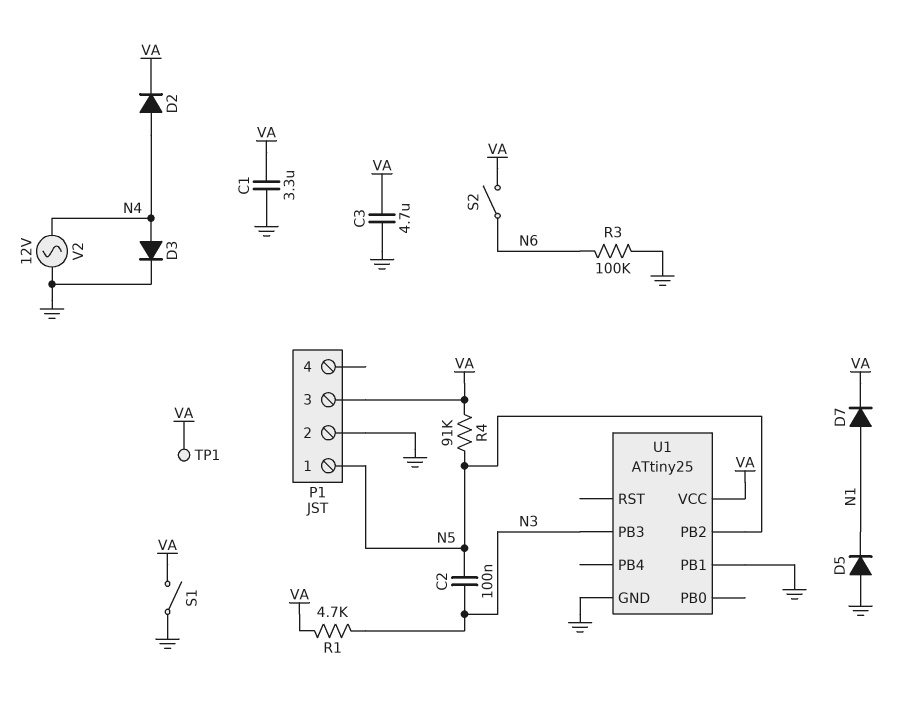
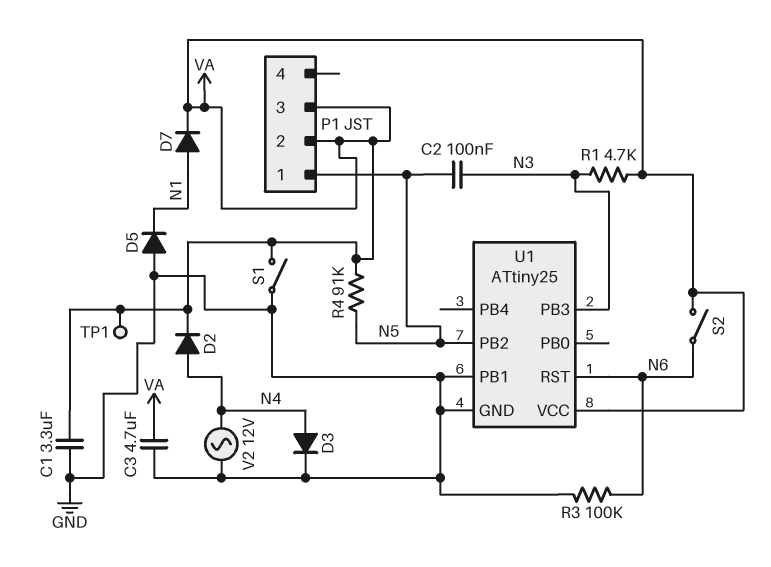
P1 pin 2: GND -> VA
U1 pin RST: none -> N6

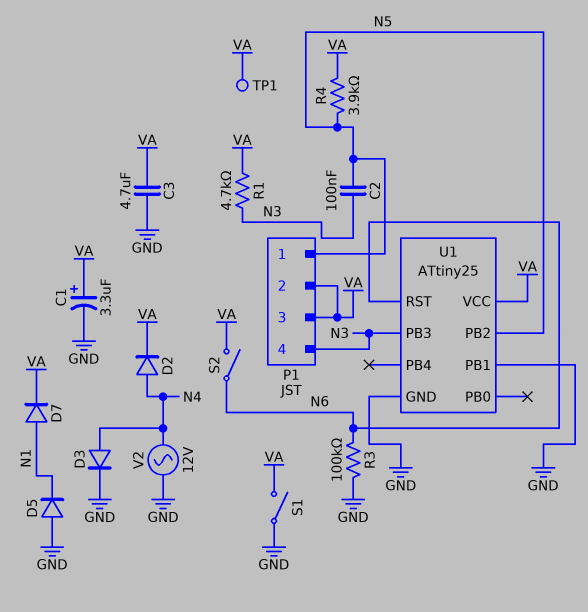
C1: 3.3uF (GND, VA) -> 3.3uF (plus VA, minus GND)
P1 pin 4: none -> N3
R4: 91k (N5, VA) -> 3.9k (N5, VA)

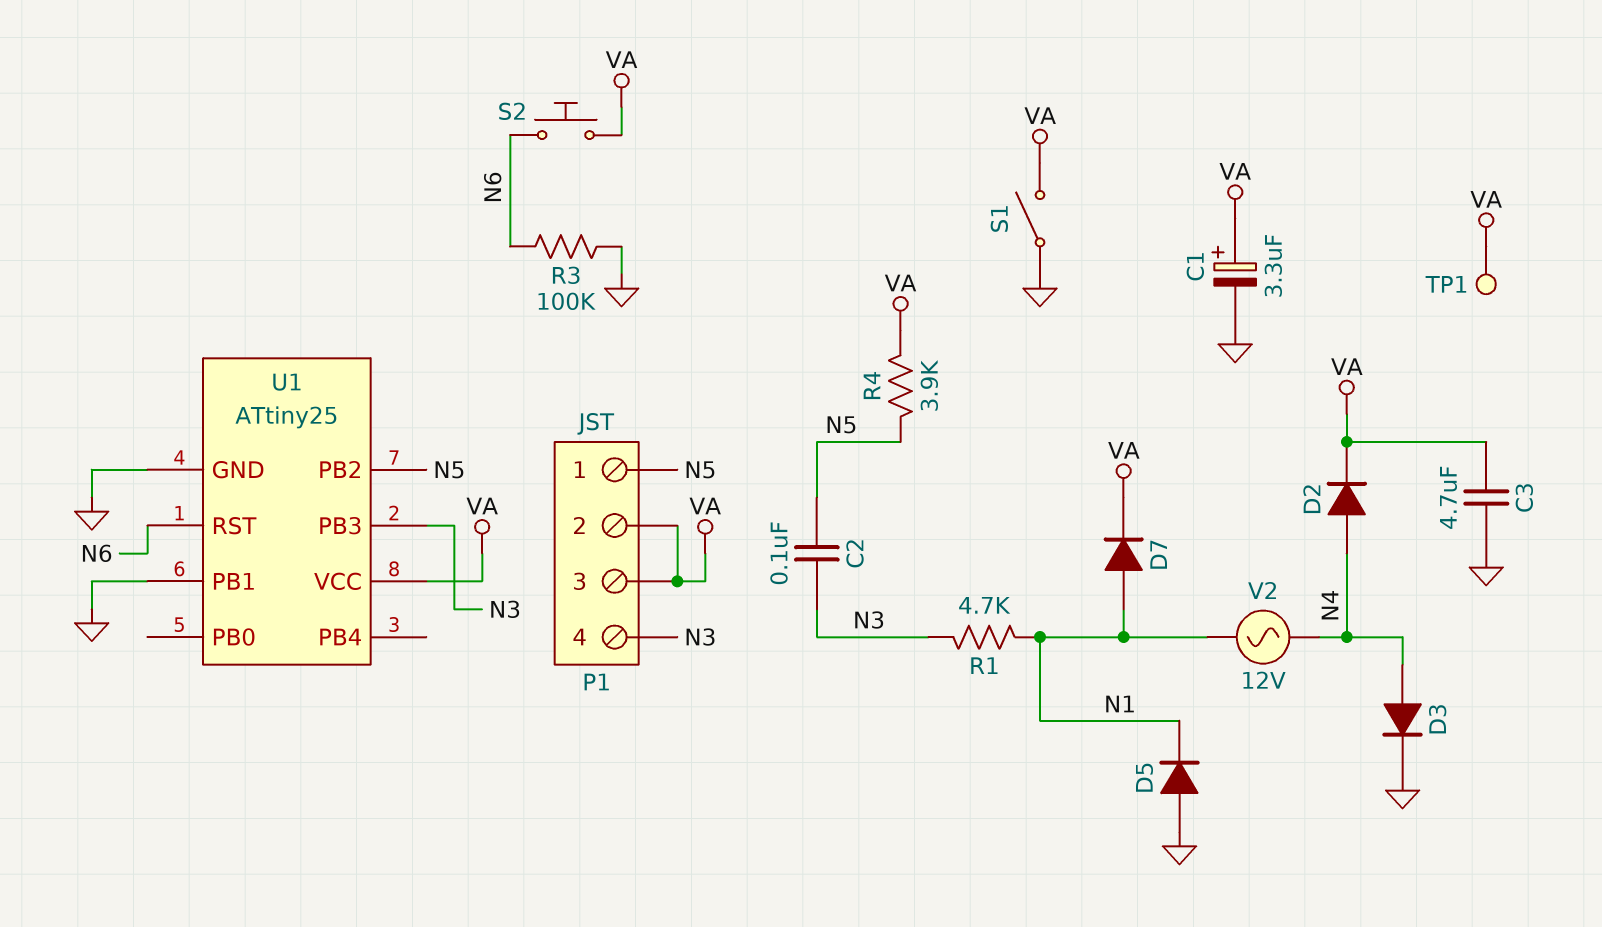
R1: 4.7k (N3, VA) -> 4.7k (N1, N3)
S2: switch (N6, VA) -> button (N6, VA)
V2: AC 12V (GND, N4) -> AC 12V (N1, N4)

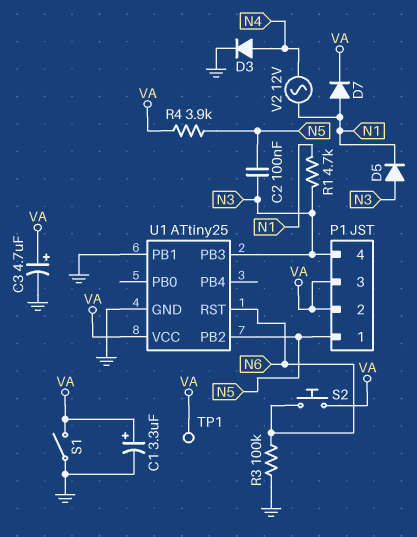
C3: 4.7uF (GND, VA) -> 4.7uF (plus VA, minus GND)
D2: diode (A N4, K VA) -> none
D5: diode (A GND, K N1) -> diode (A N3, K N1)

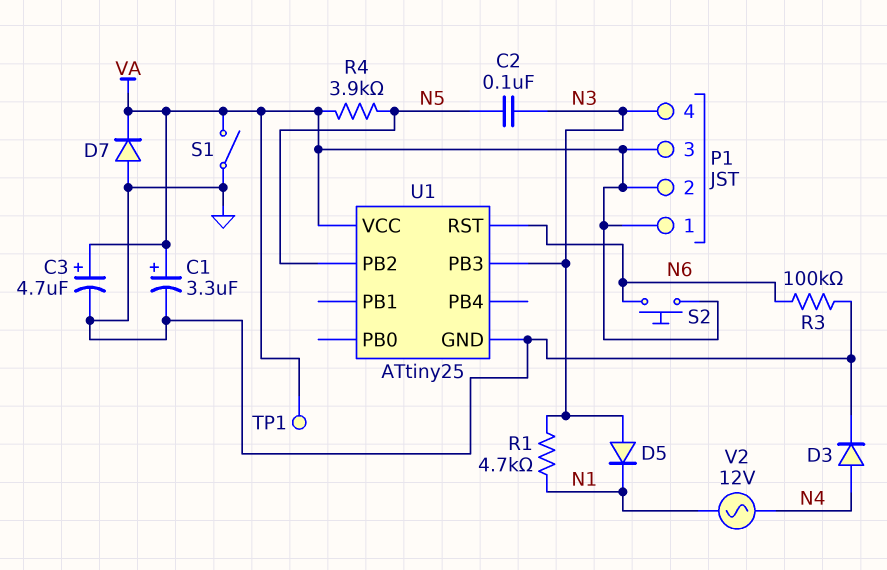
D7: diode (A N1, K VA) -> diode (A GND, K VA)
P1 pin 1: N5 -> VA
U1 pin PB1: GND -> none

